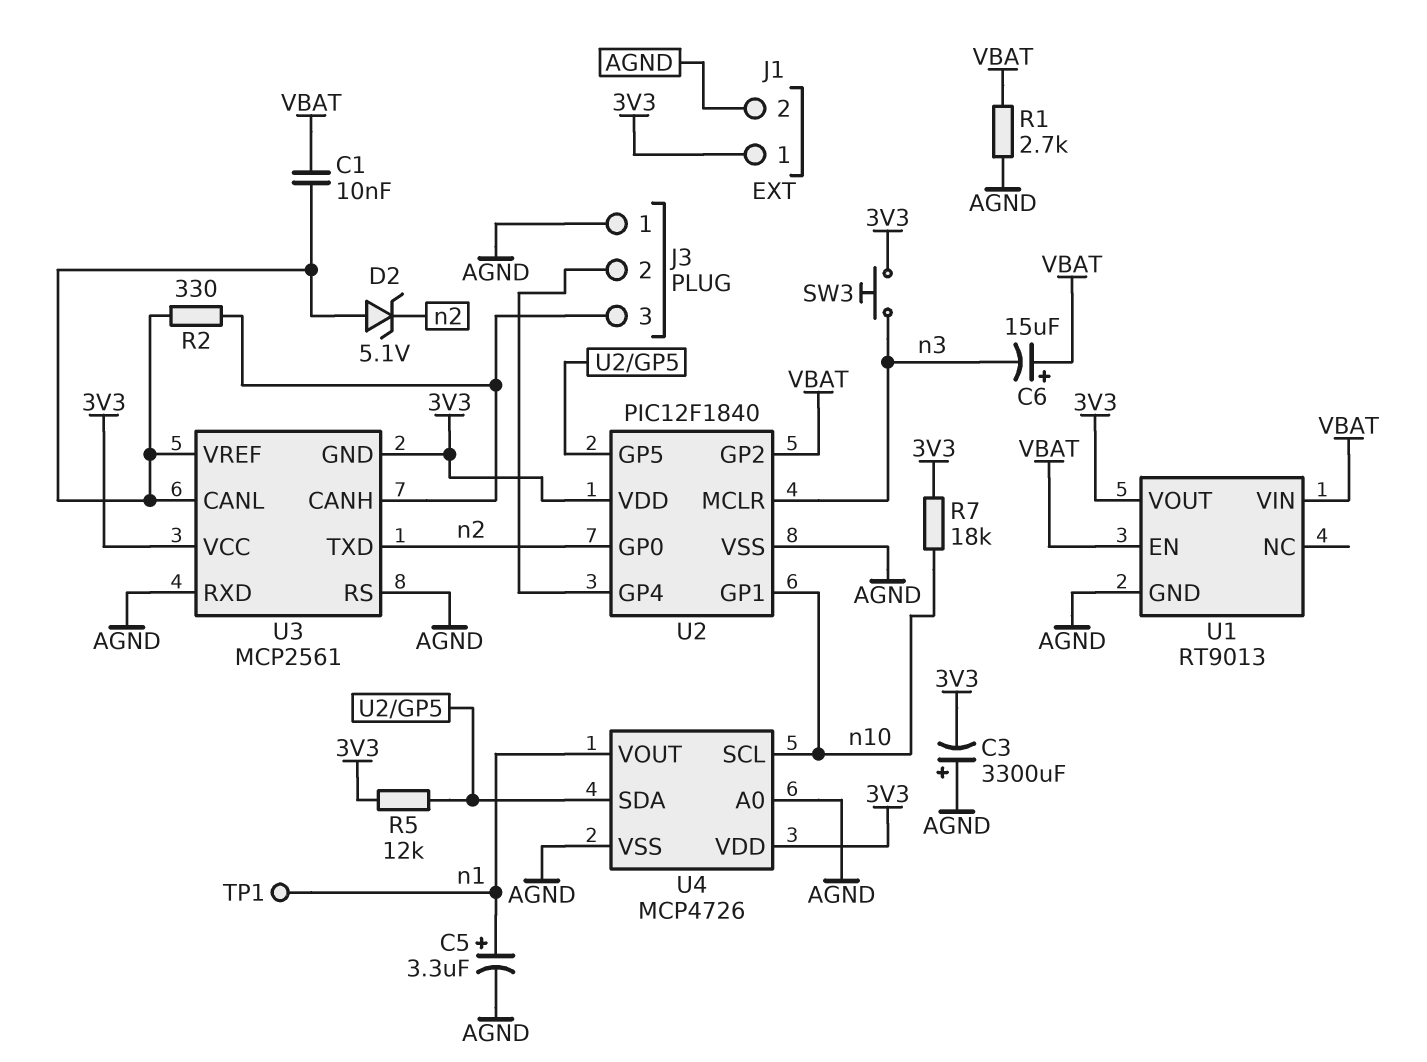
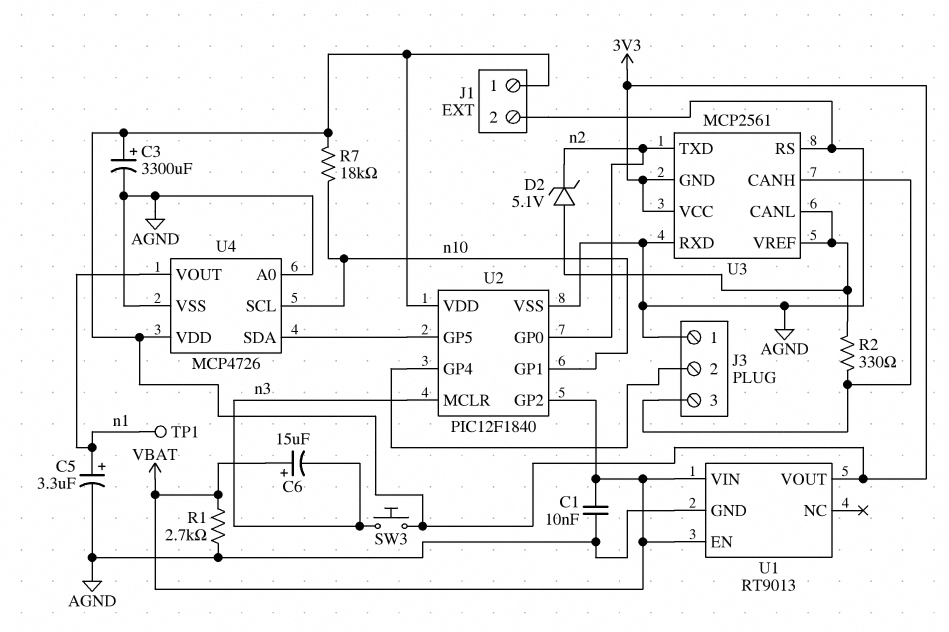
C1: 10nF (U3/CANL, VBAT) -> 10nF (AGND, VBAT)
C3: 3300uF (plus AGND, minus 3V3) -> 3300uF (plus 3V3, minus AGND)
R5: 12k (3V3, U2/GP5) -> none

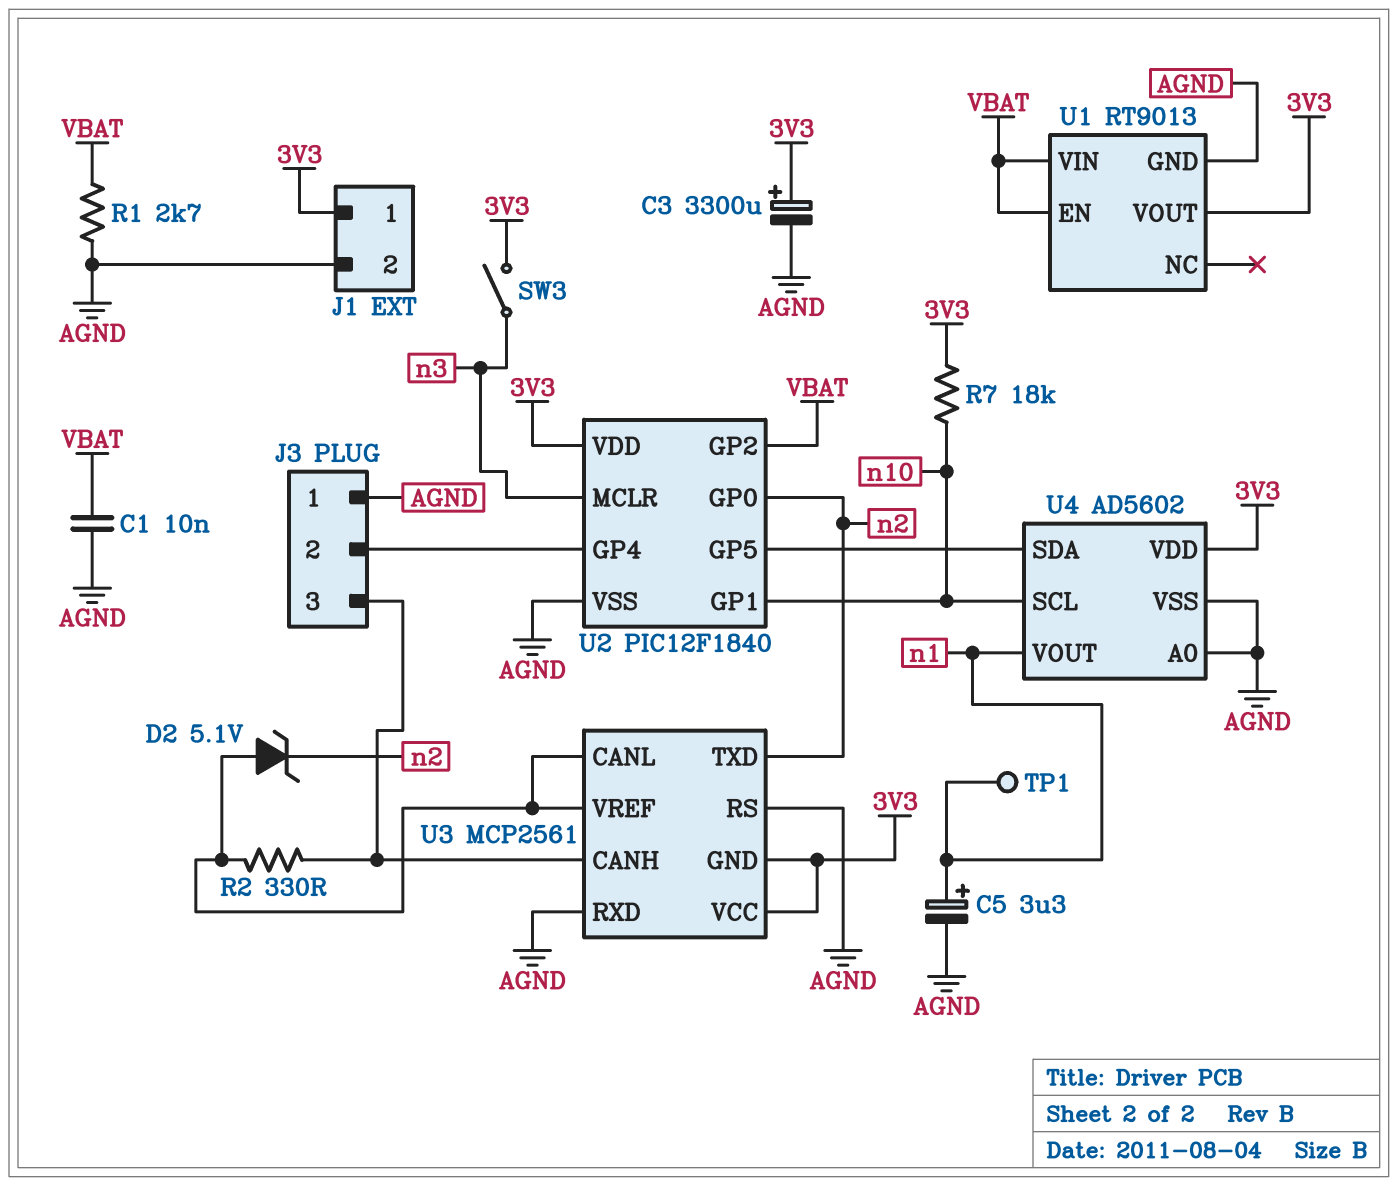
C6: 15uF (plus VBAT, minus n3) -> none
SW3: button (3V3, n3) -> switch (3V3, n3)
U4: MCP4726 -> AD5602

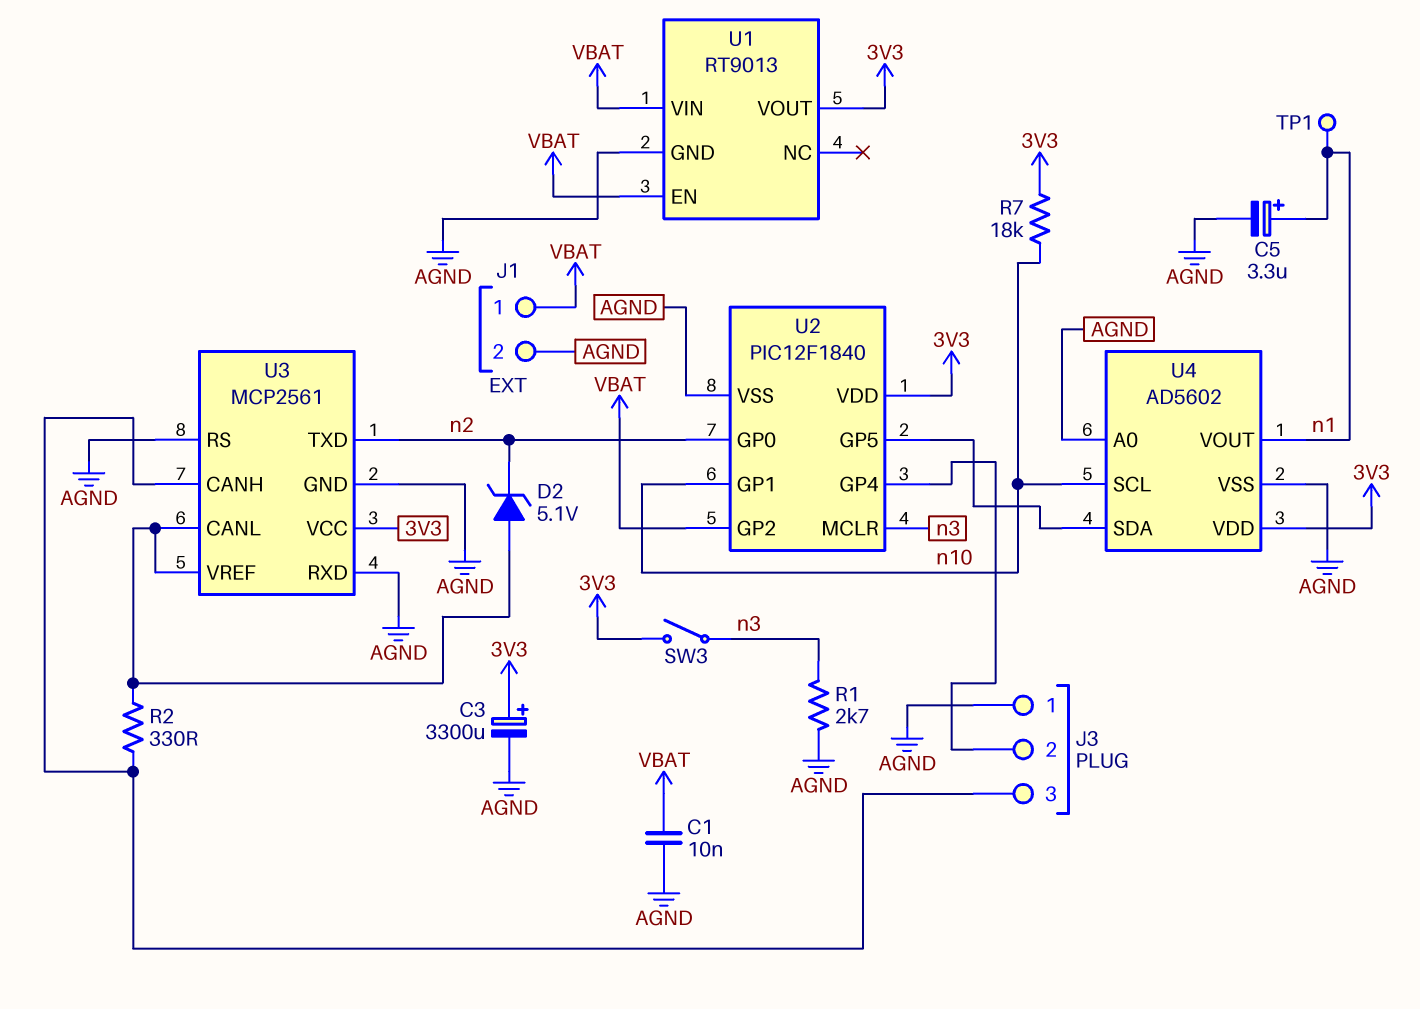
J1 pin 1: 3V3 -> VBAT
R1: 2.7k (AGND, VBAT) -> 2.7k (AGND, n3)
U3 pin GND: 3V3 -> AGND

